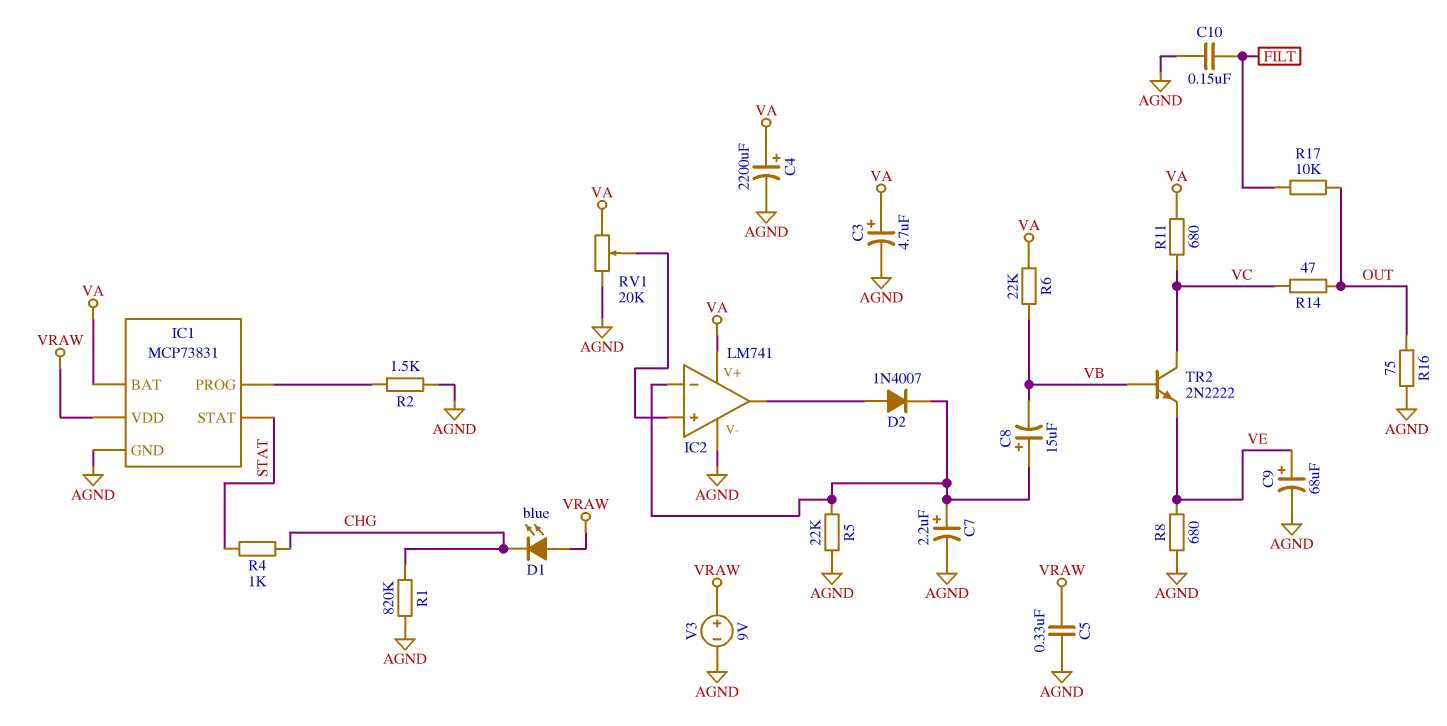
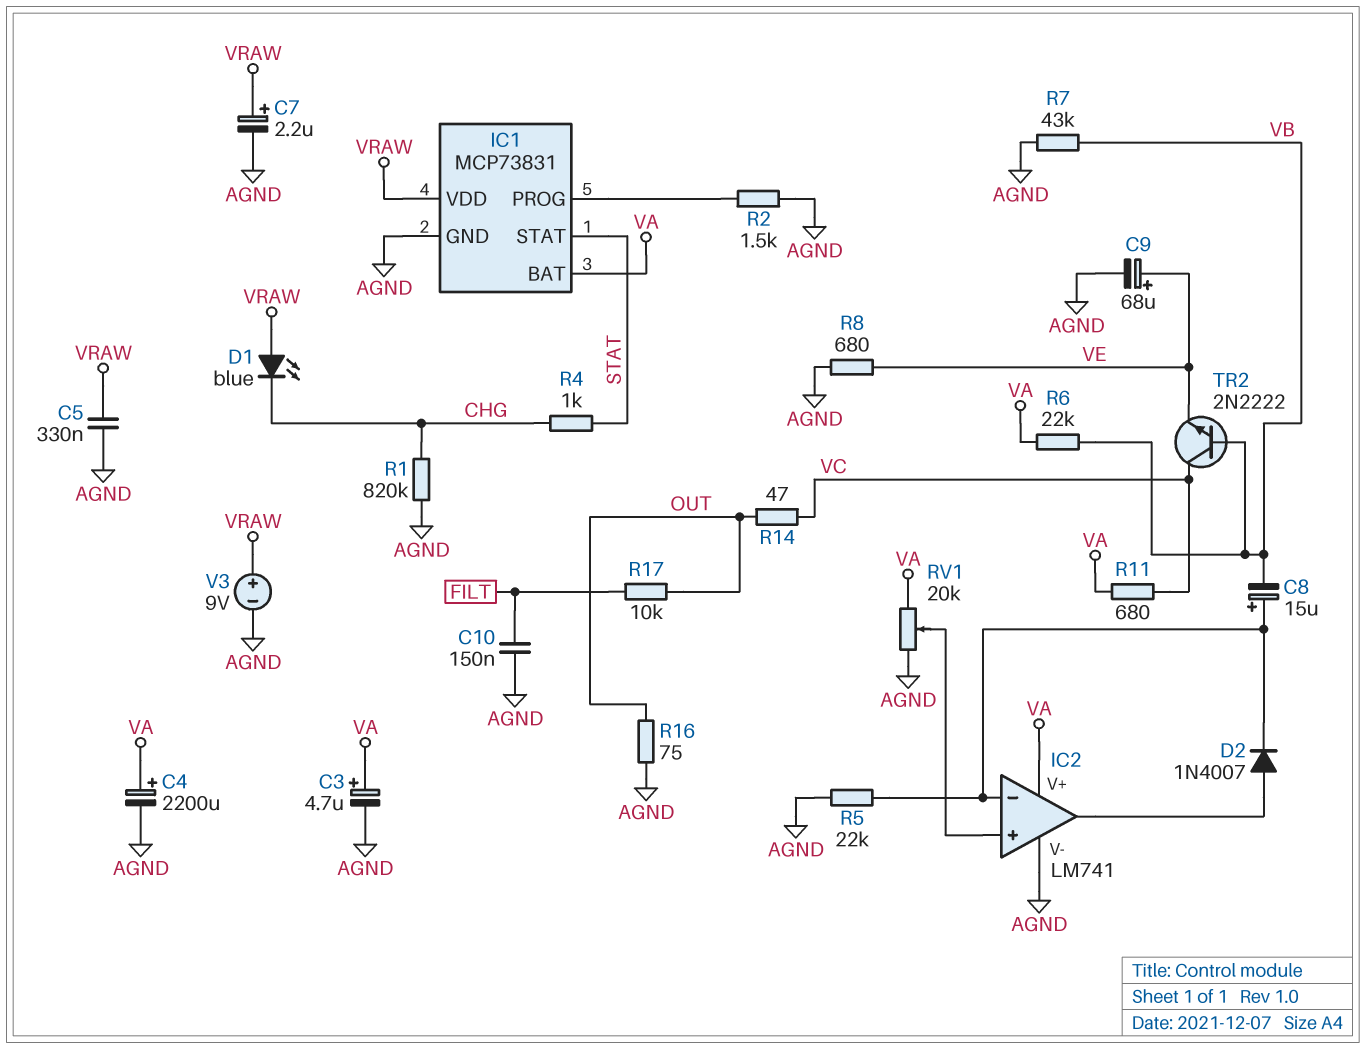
C7: 2.2uF (plus IC2/in-, minus AGND) -> 2.2uF (plus VRAW, minus AGND)
R7: none -> 43k (AGND, VB)

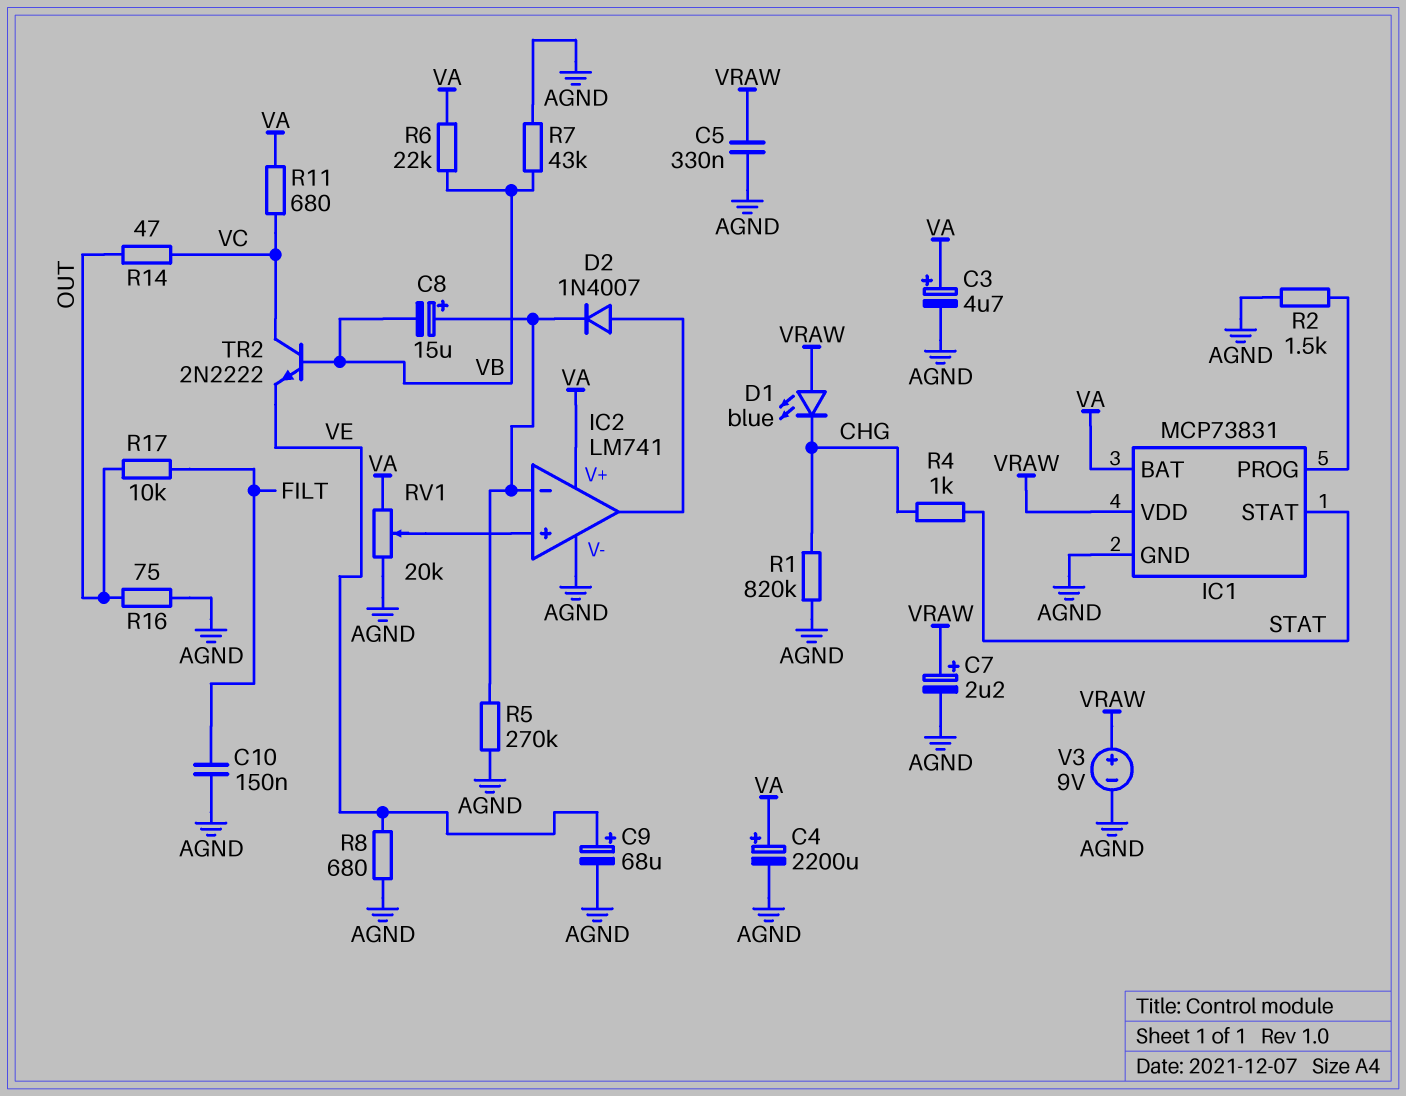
R5: 22k (AGND, IC2/in-) -> 270k (AGND, IC2/in-)

